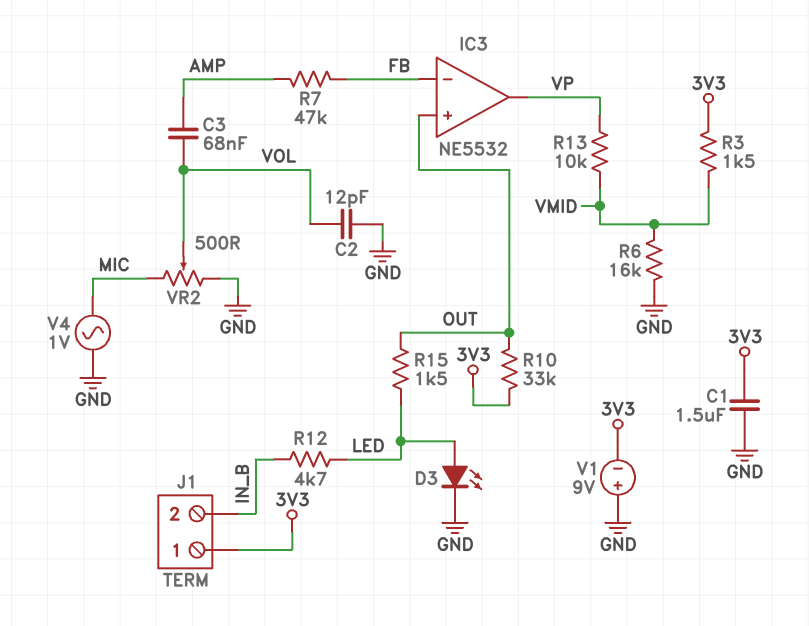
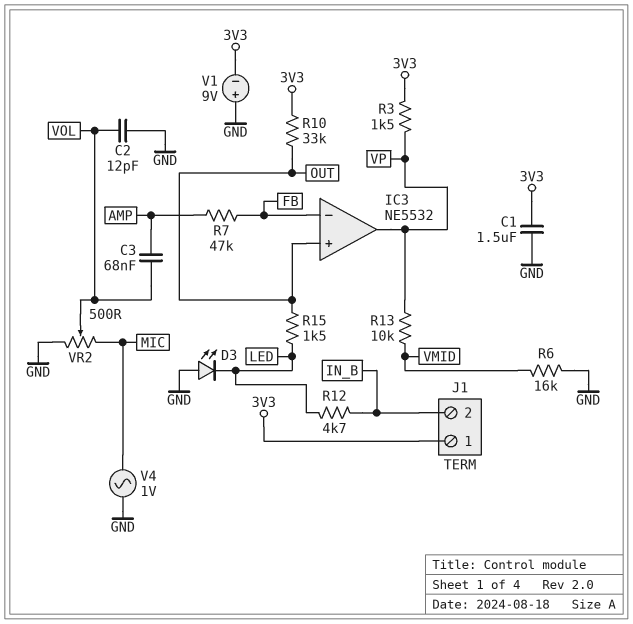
D3: LED (A LED, K GND) -> LED (A GND, K LED)
R3: 1.5k (3V3, VMID) -> 1.5k (3V3, VP)

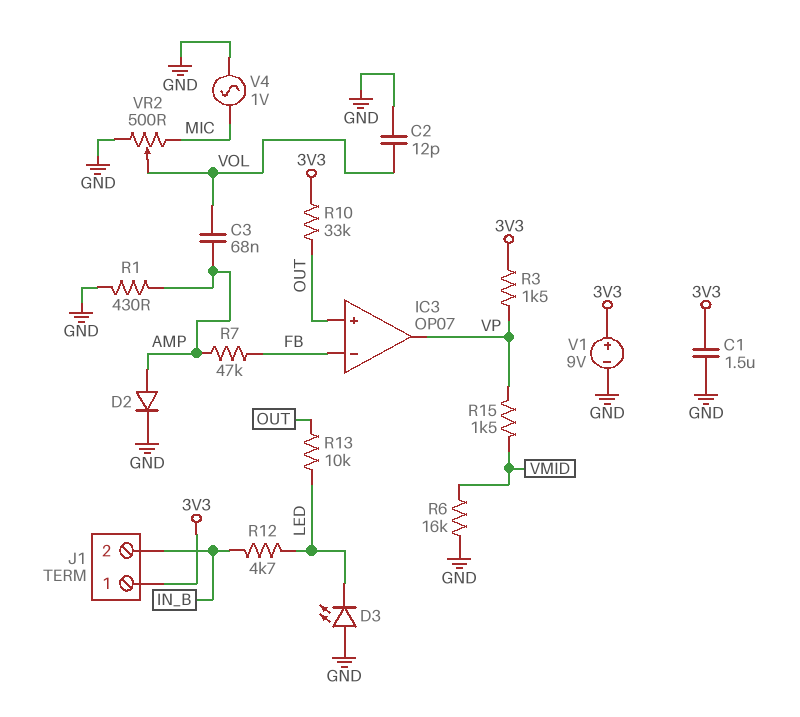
D2: none -> diode (A AMP, K GND)
IC3: NE5532 -> OP07
R1: none -> 430 (AMP, GND)
R13: 10k (VMID, VP) -> 10k (LED, OUT)
R15: 1.5k (LED, OUT) -> 1.5k (VMID, VP)
V1: 9V (plus GND, minus 3V3) -> 9V (plus 3V3, minus GND)

